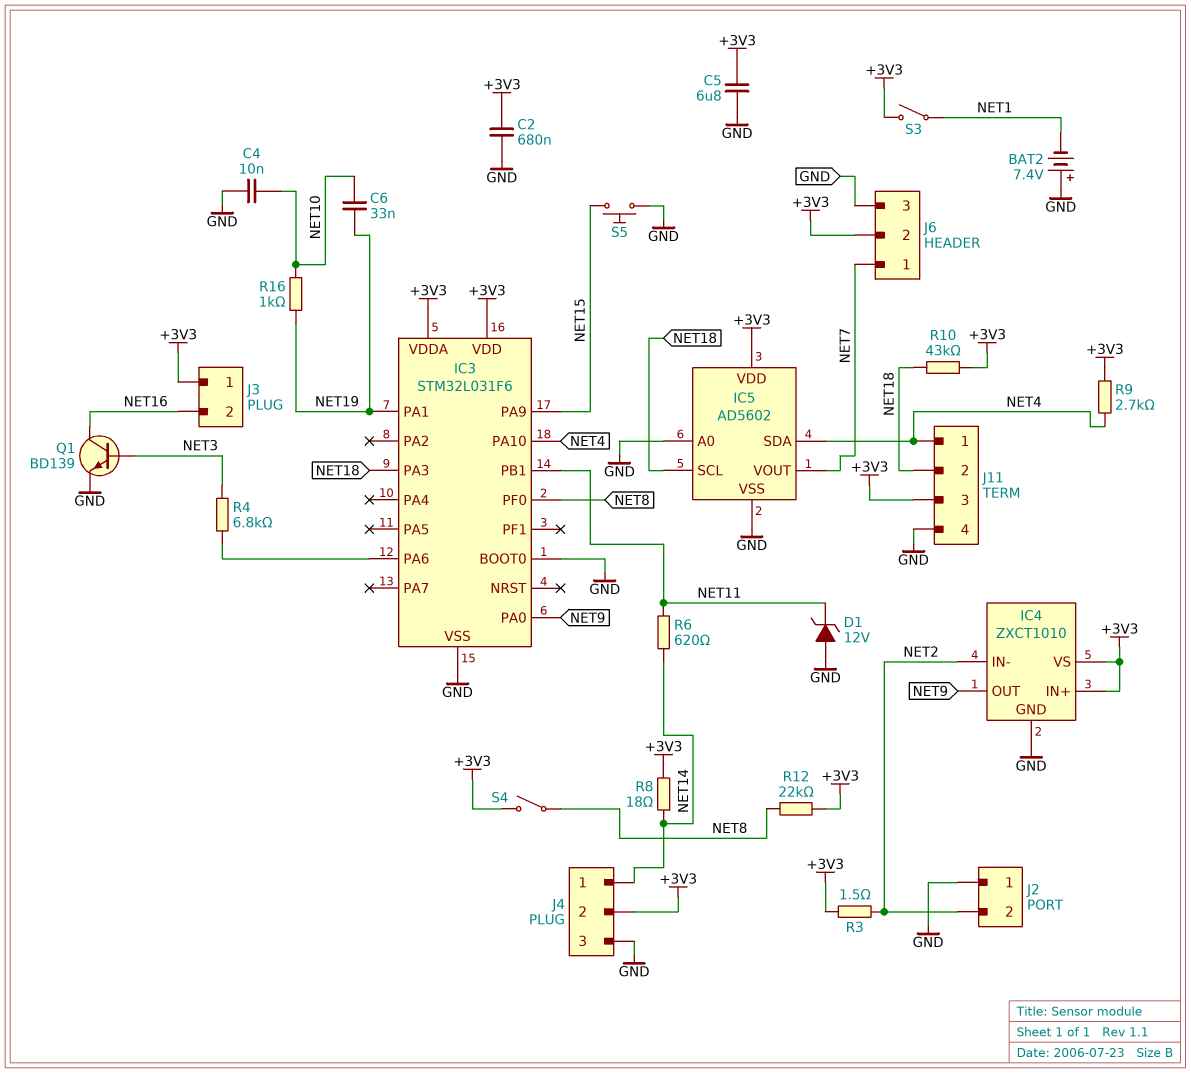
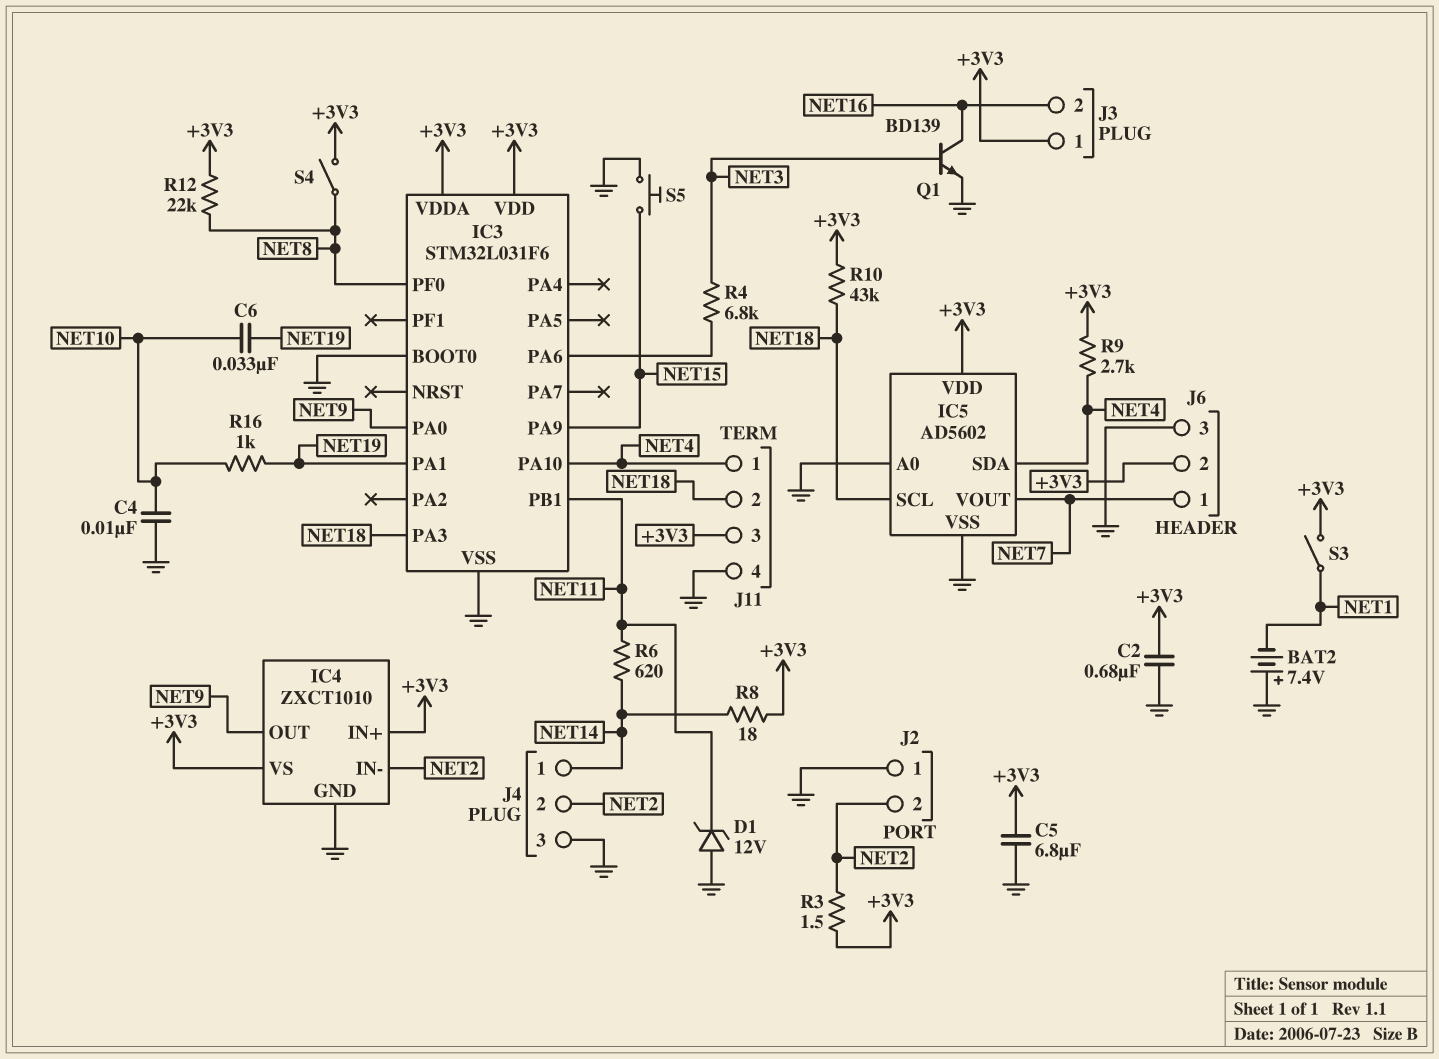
J4 pin 2: +3V3 -> NET2

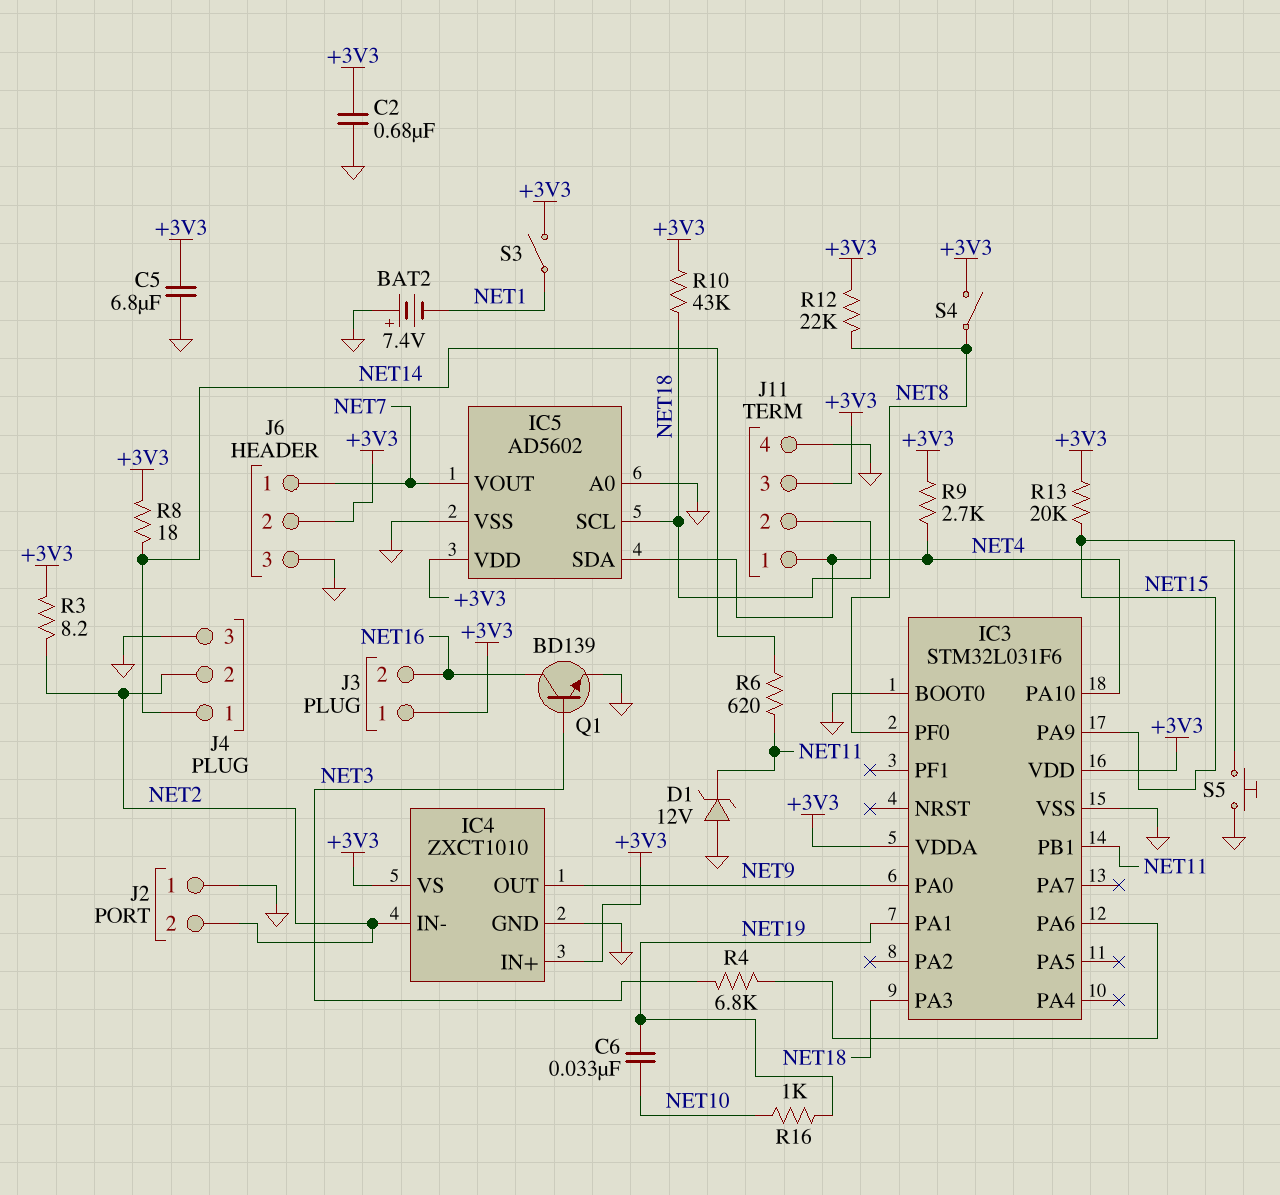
C4: 10nF (GND, NET10) -> none
R3: 1.5 (+3V3, NET2) -> 8.2 (+3V3, NET2)
R13: none -> 20k (+3V3, NET15)

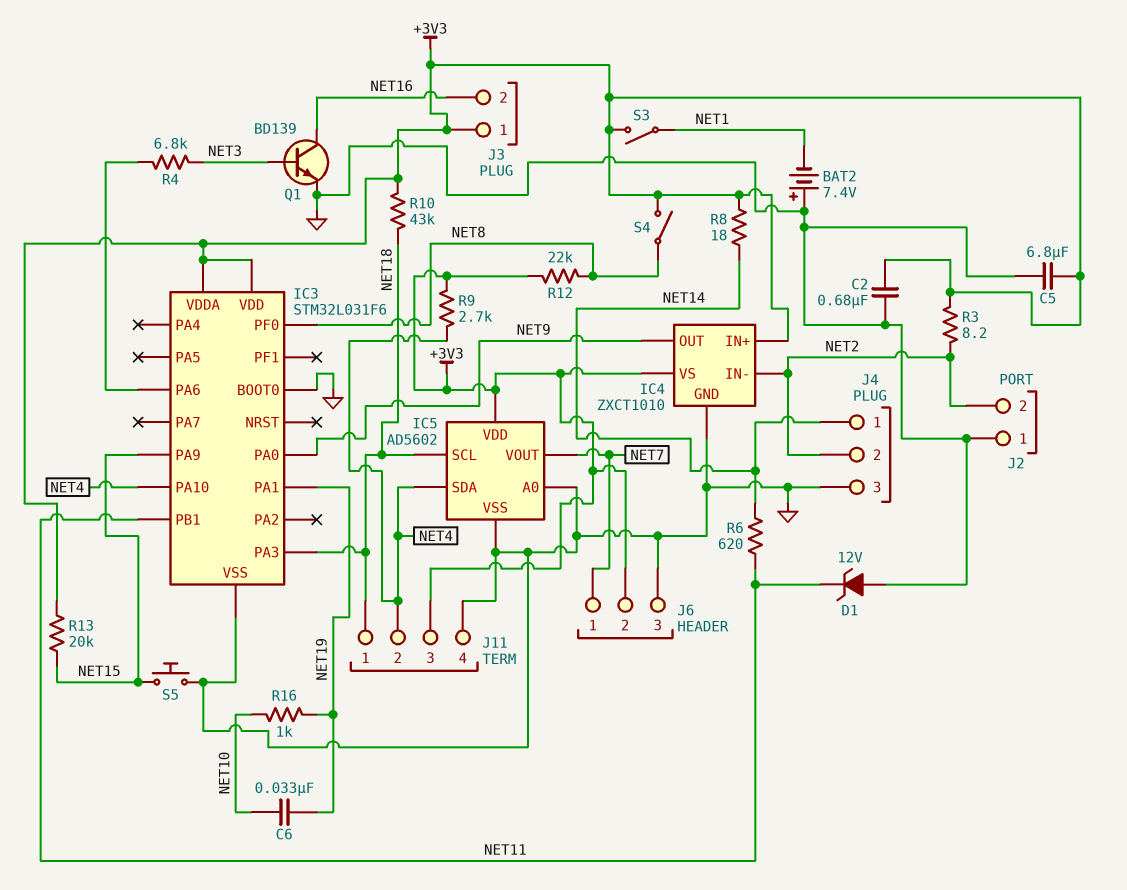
J11 pin 1: NET4 -> NET18
J11 pin 2: NET18 -> NET4

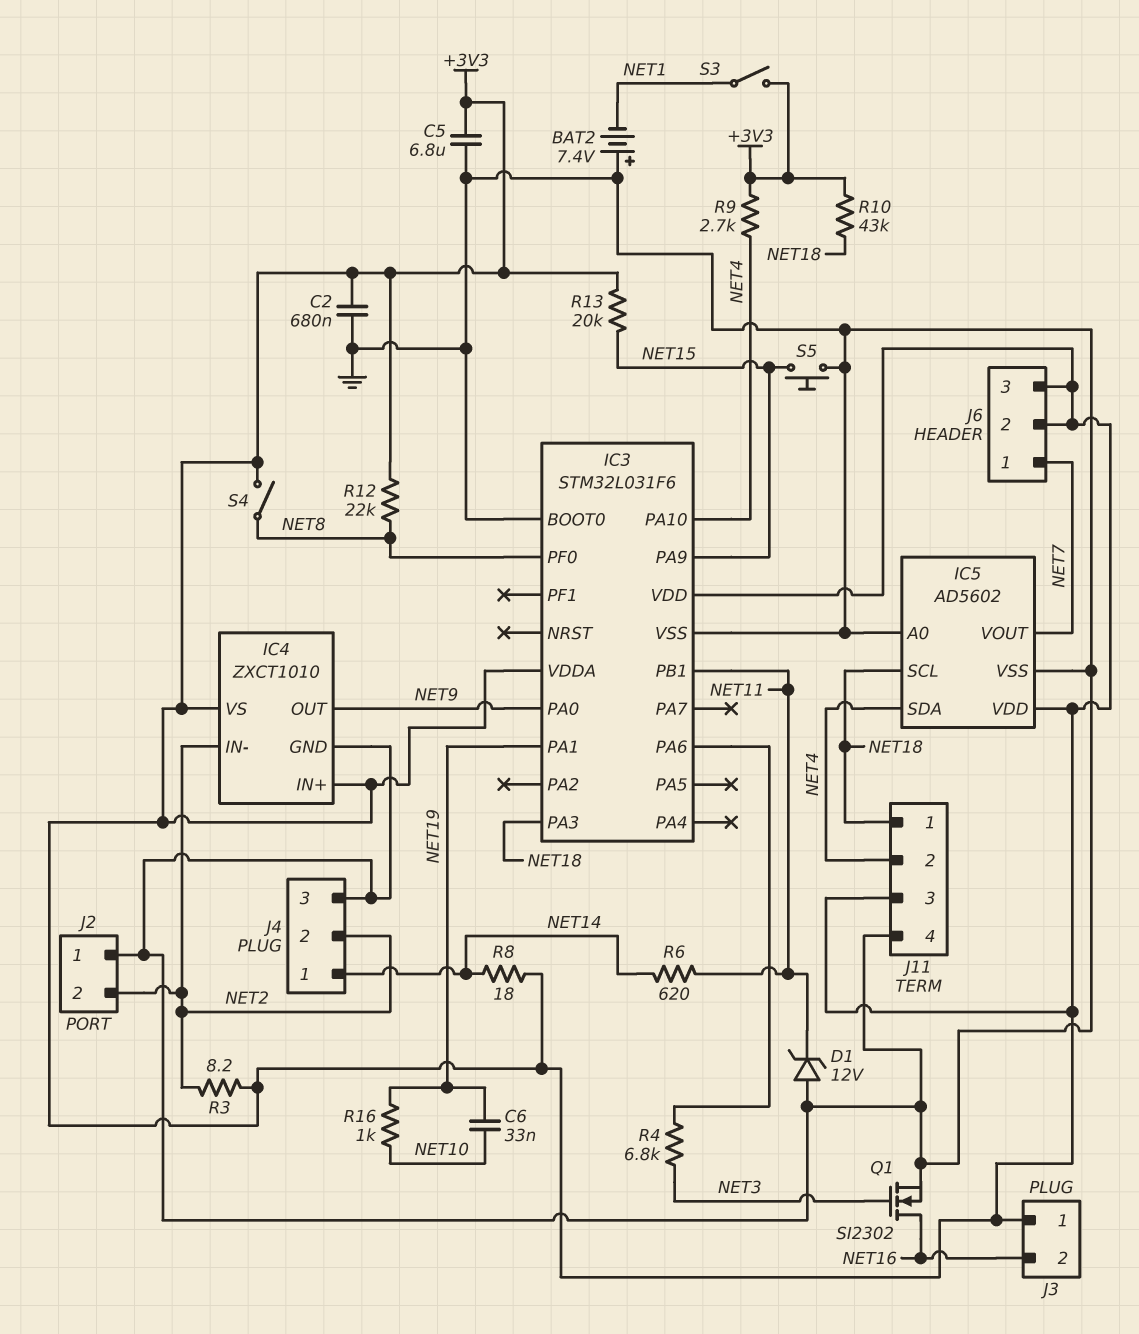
J6 pin 3: GND -> +3V3
Q1: NPN BD139 (B NET3, C NET16, E GND) -> NMOS SI2302 (G NET3, D NET16, S GND)

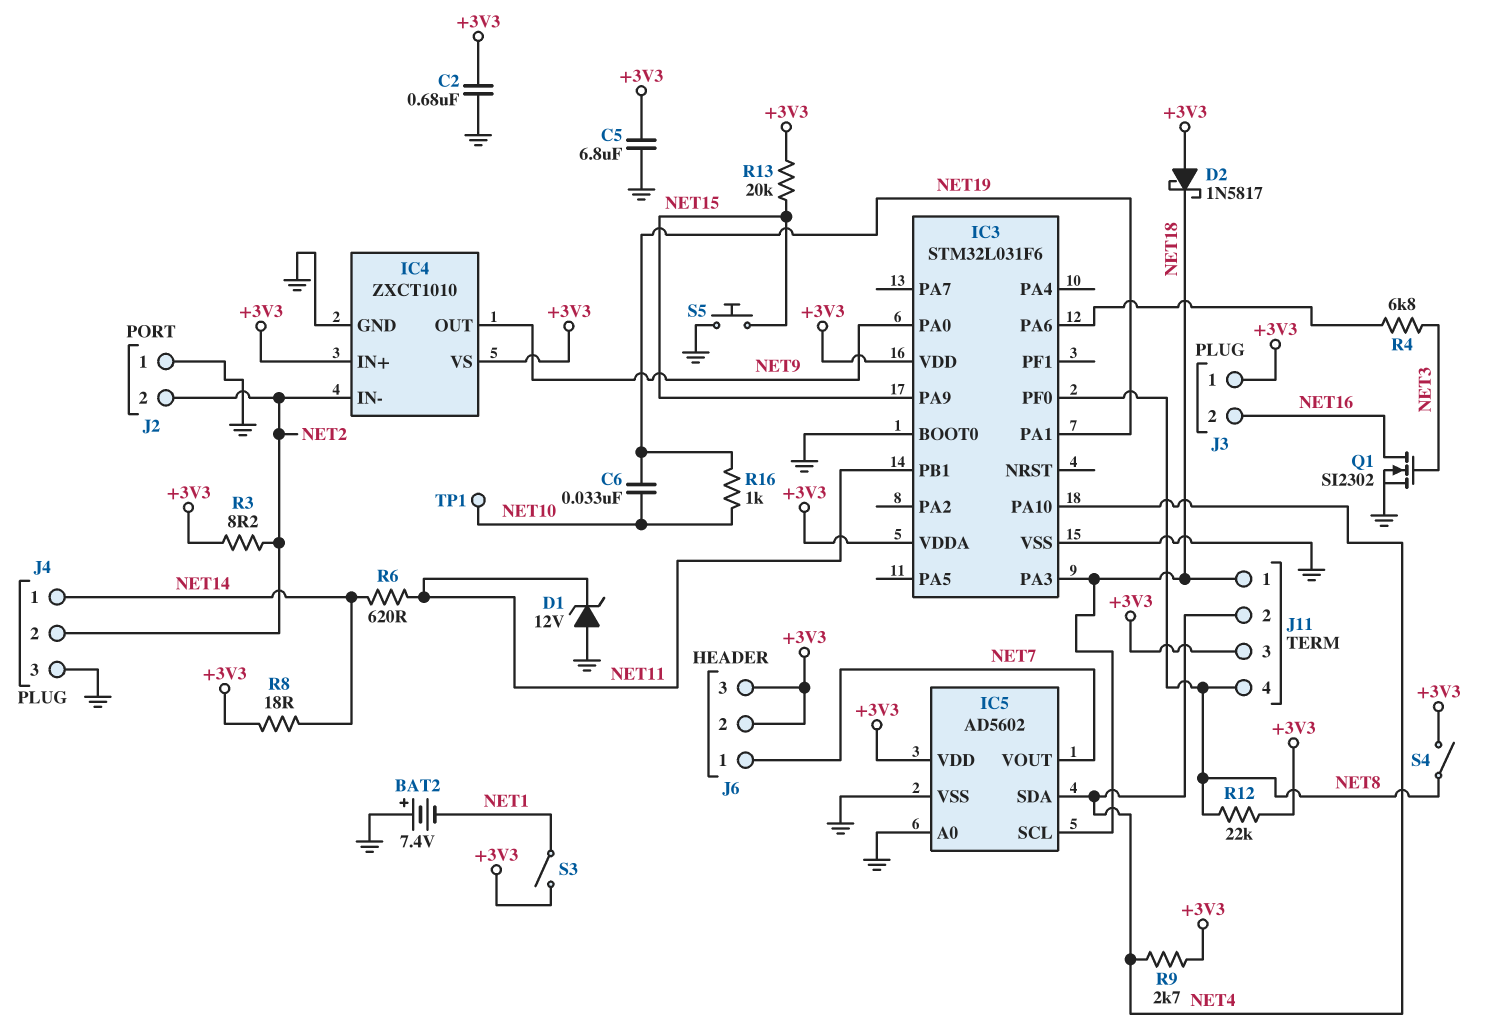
D2: none -> schottky 1N5817 (A +3V3, K NET18)
J11 pin 4: GND -> NET8
R10: 43k (+3V3, NET18) -> none
TP1: none -> test point (NET10)

